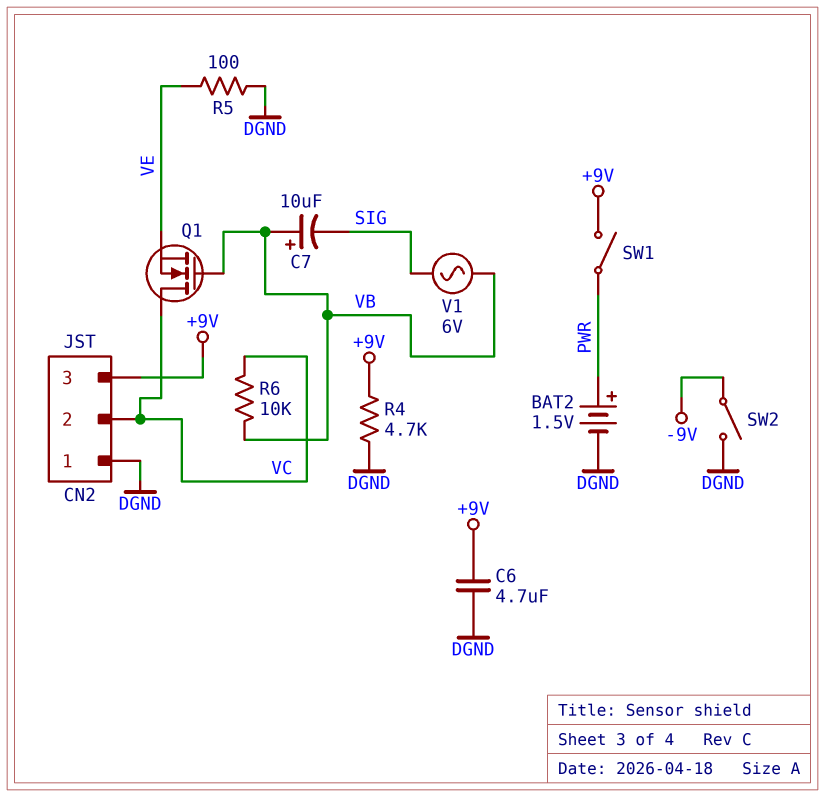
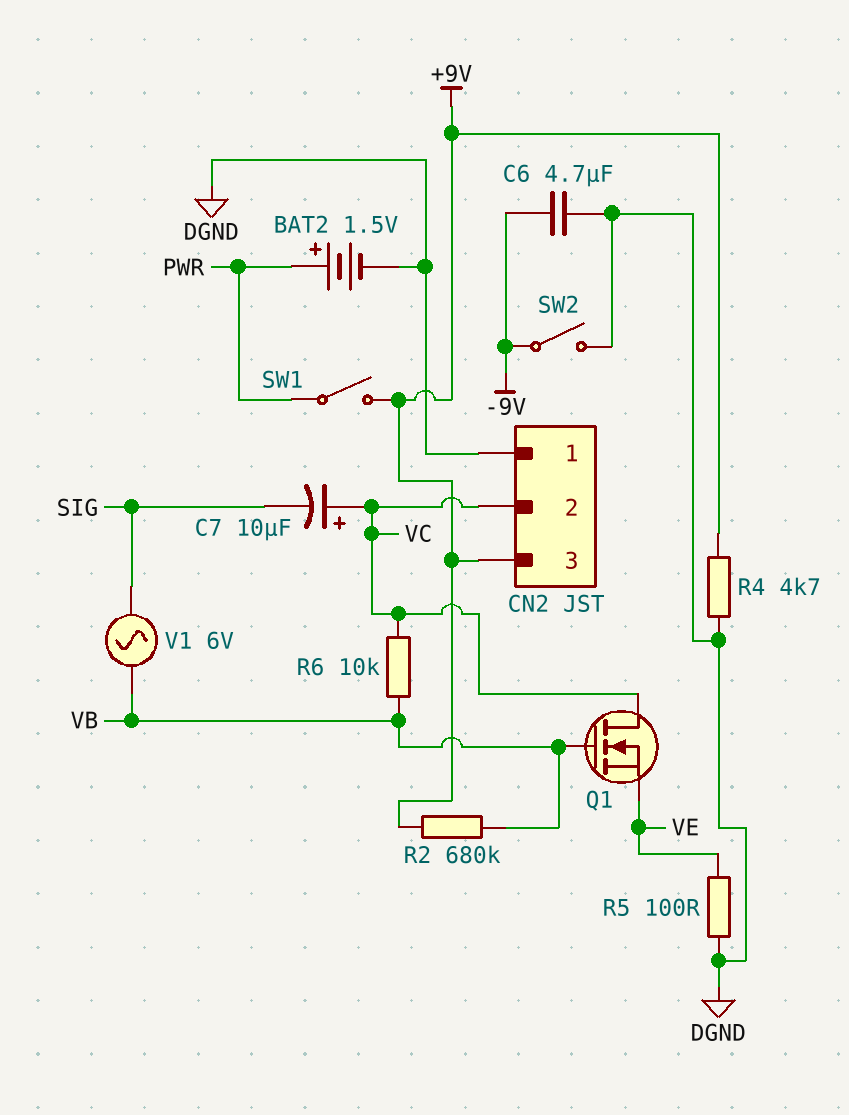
C6: 4.7uF (+9V, DGND) -> 4.7uF (-9V, DGND)
C7: 10uF (plus VB, minus SIG) -> 10uF (plus VC, minus SIG)
R2: none -> 680k (+9V, VB)

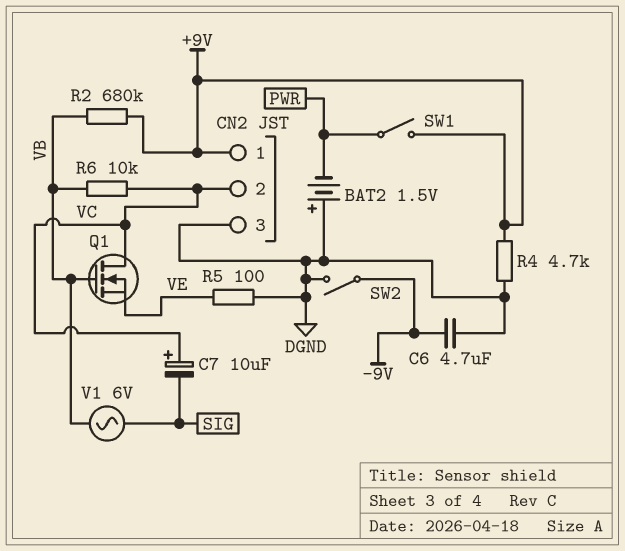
BAT2: 1.5V (plus PWR, minus DGND) -> 1.5V (plus DGND, minus PWR)
CN2 pin 1: DGND -> +9V
CN2 pin 3: +9V -> DGND

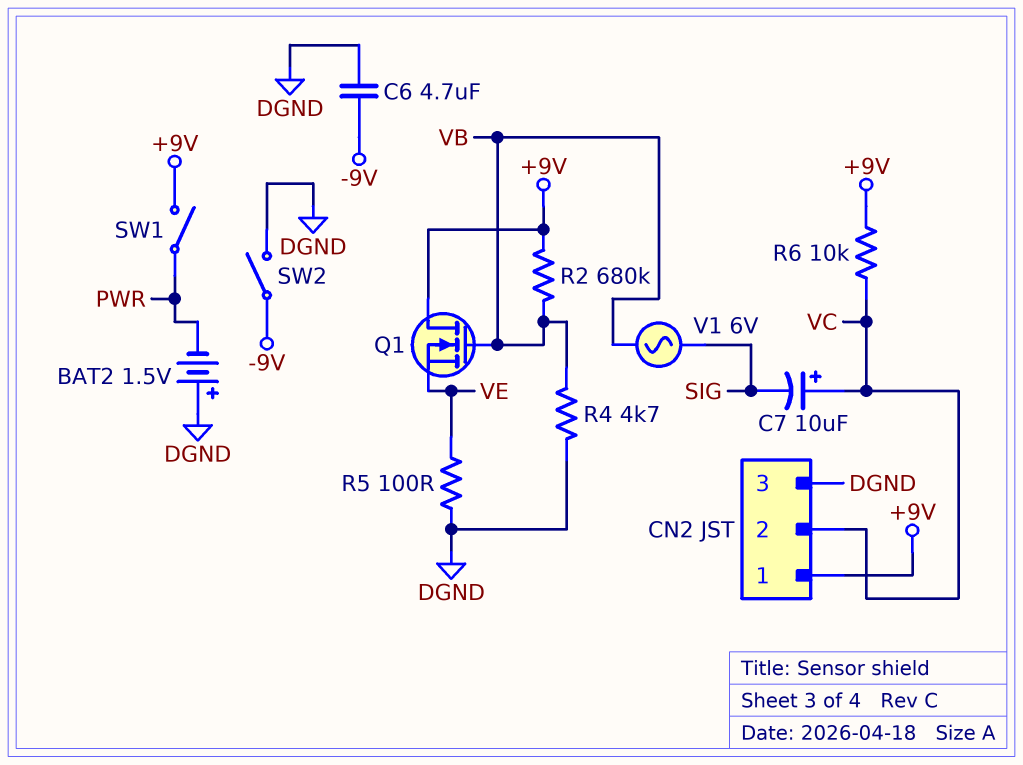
Q1: NMOS (G VB, D VC, S VE) -> NMOS (G VB, D +9V, S VE)
R4: 4.7k (+9V, DGND) -> 4.7k (DGND, VB)
R6: 10k (VB, VC) -> 10k (+9V, VC)

